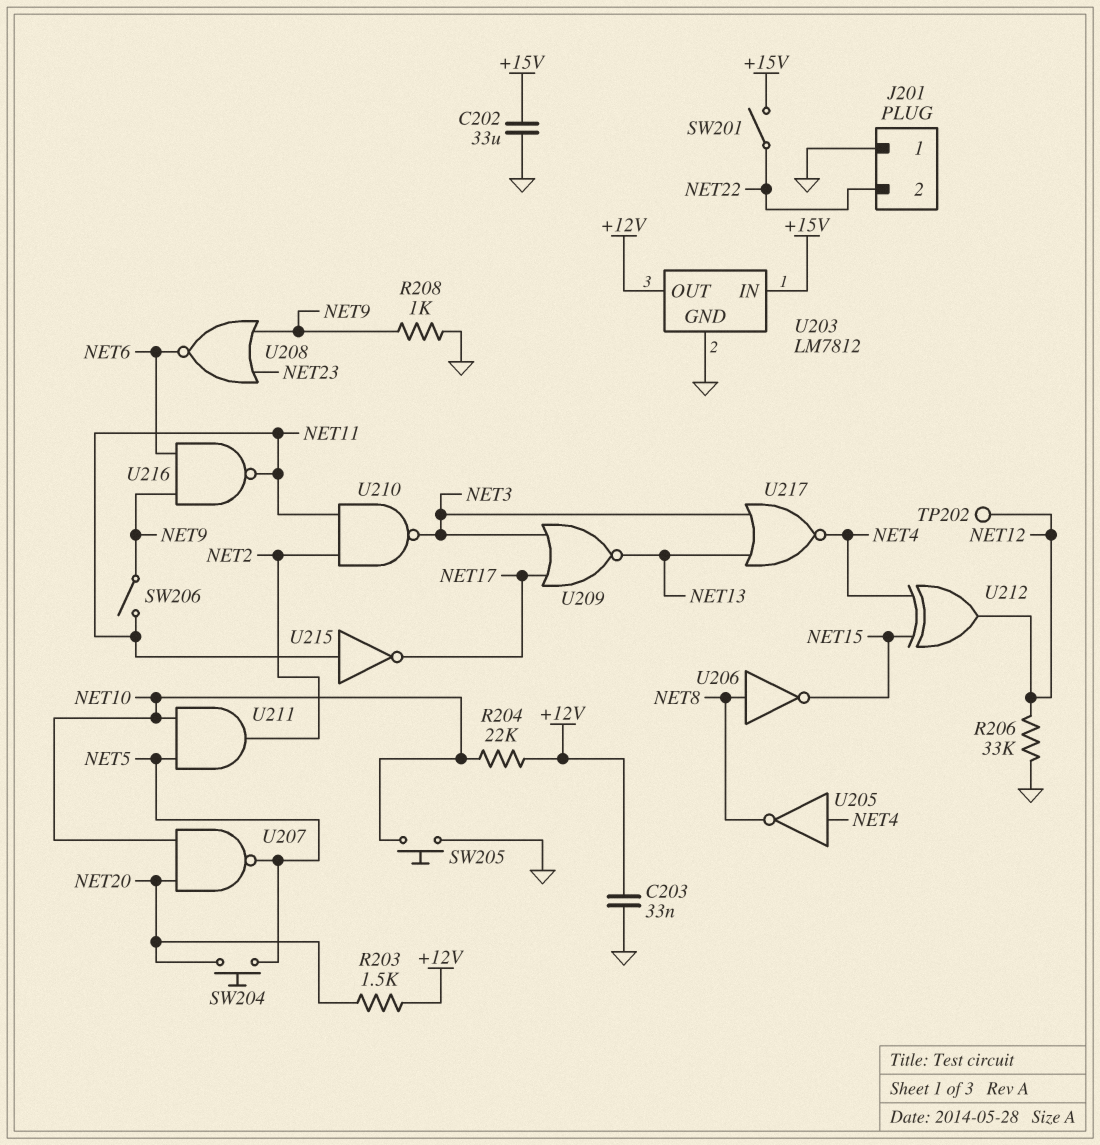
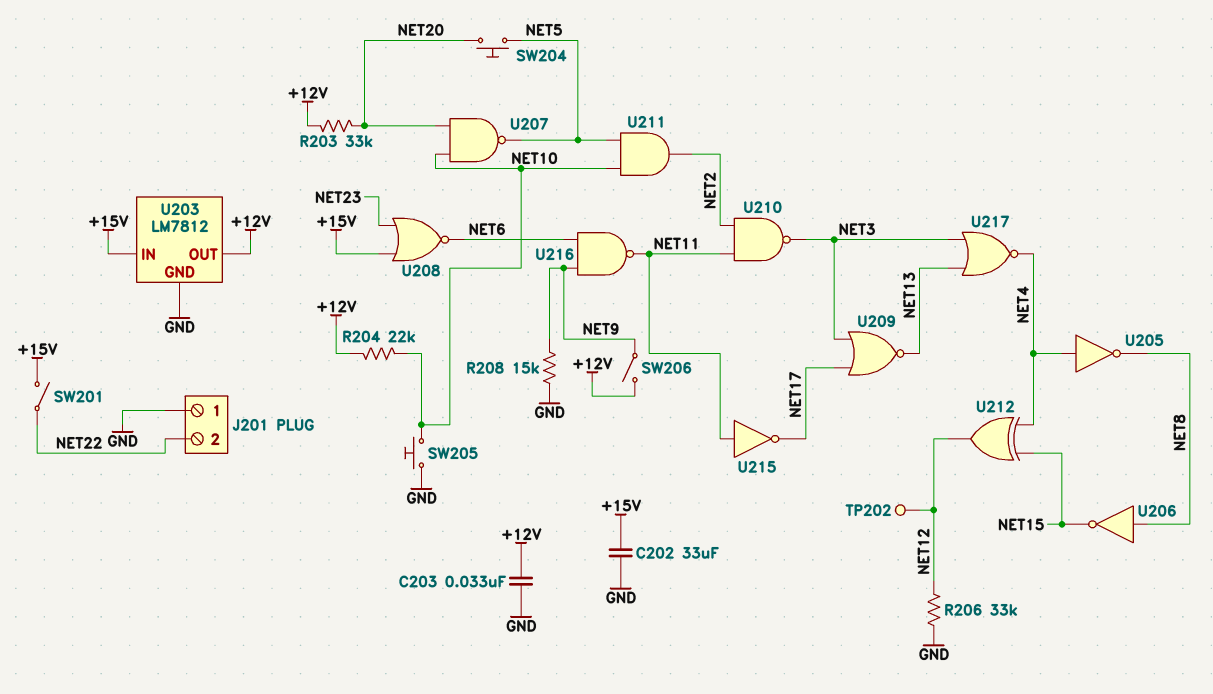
R203: 1.5k (+12V, NET20) -> 33k (+12V, NET20)
R208: 1k (GND, NET9) -> 15k (GND, NET9)
SW206: switch (NET9, NET11) -> switch (+12V, NET9)
U208: NOR (in NET9, in NET23, out NET6) -> NOR (in +15V, in NET23, out NET6)

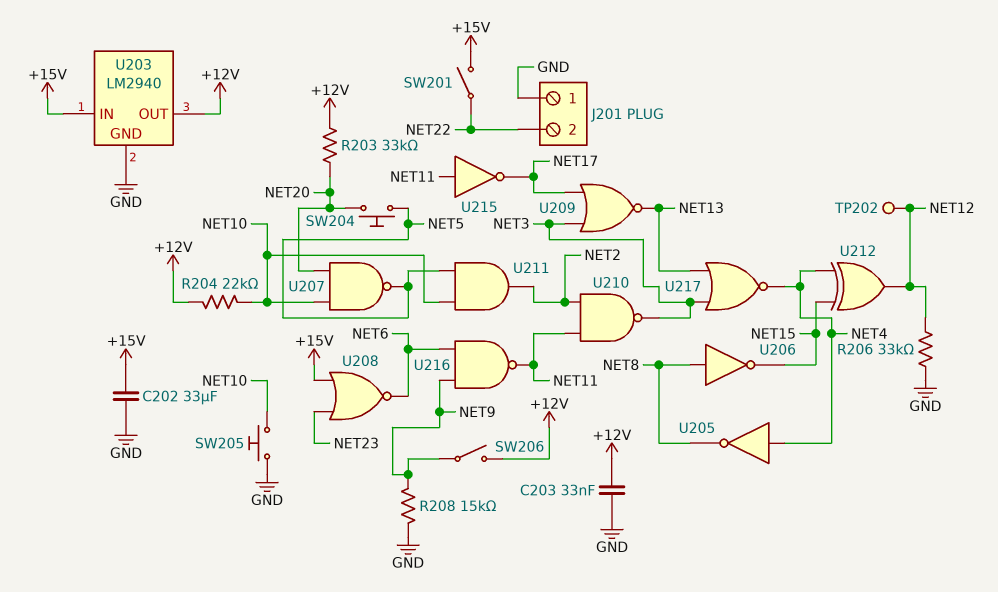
U203: LM7812 -> LM2940

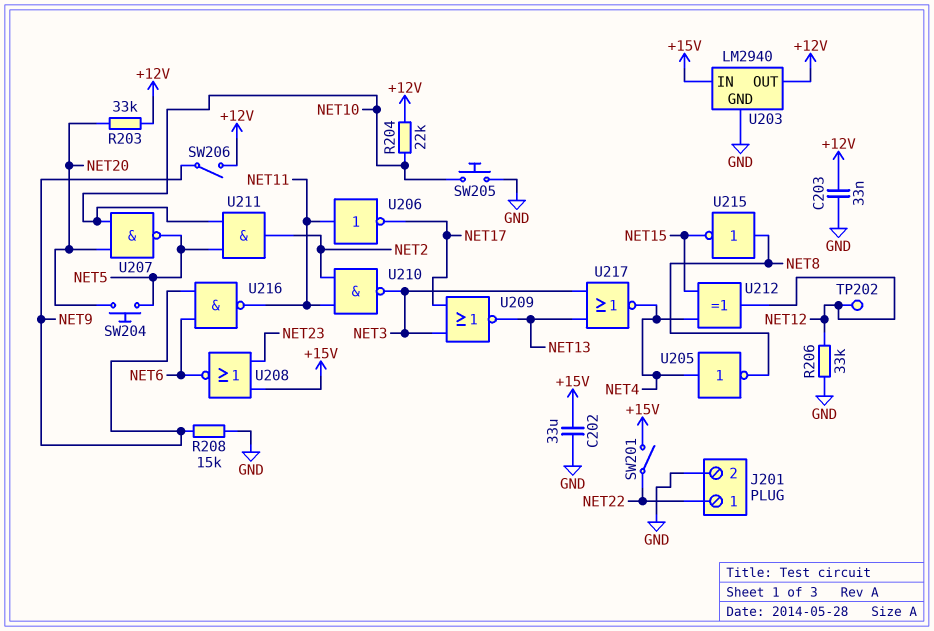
J201 pin 1: GND -> NET22
J201 pin 2: NET22 -> GND
U206: NOT (in NET8, out NET15) -> NOT (in NET11, out NET17)
U215: NOT (in NET11, out NET17) -> NOT (in NET8, out NET15)

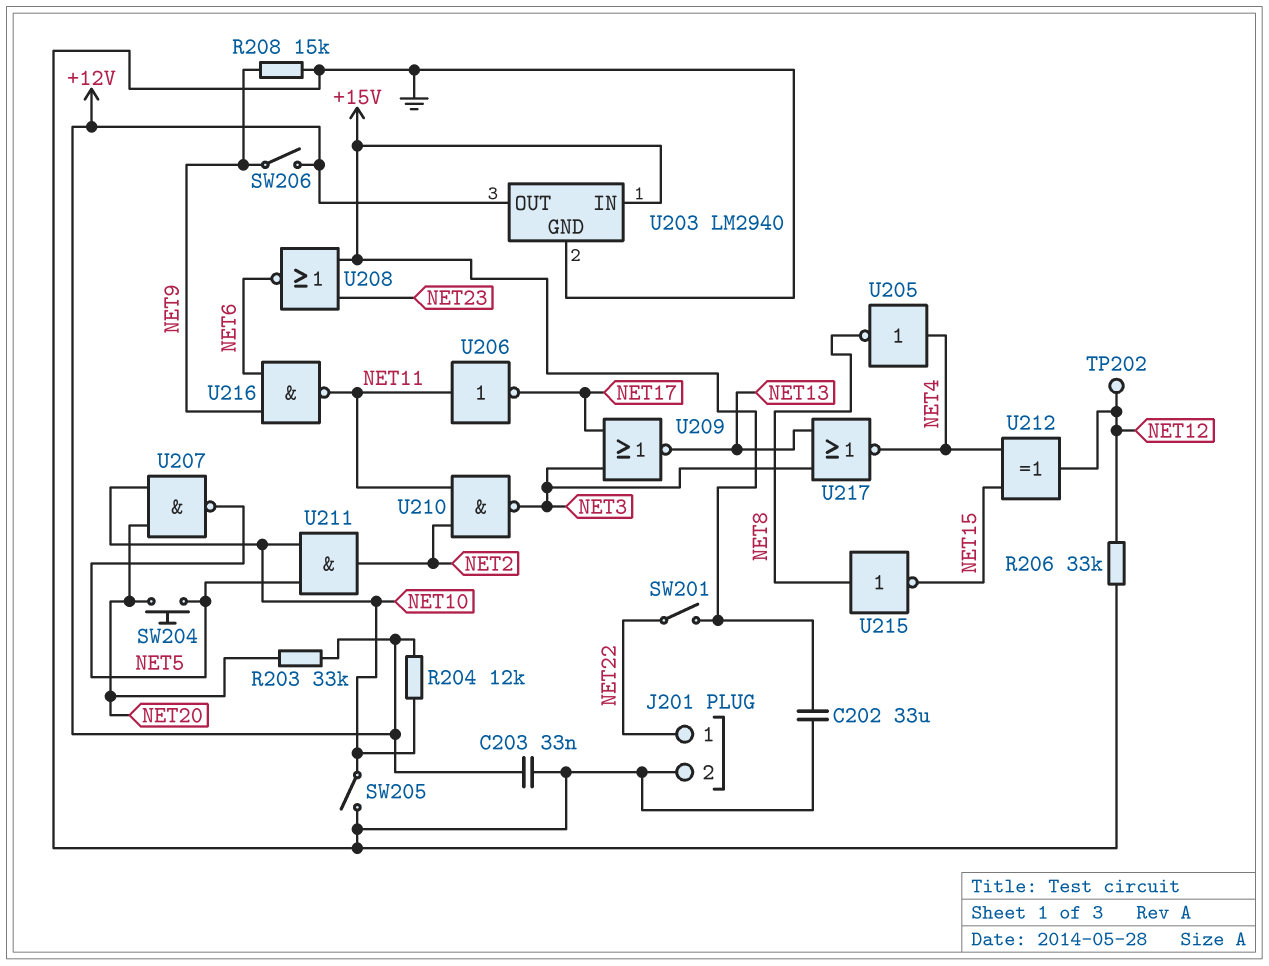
R204: 22k (+12V, NET10) -> 12k (+12V, NET10)
SW205: button (GND, NET10) -> switch (GND, NET10)

